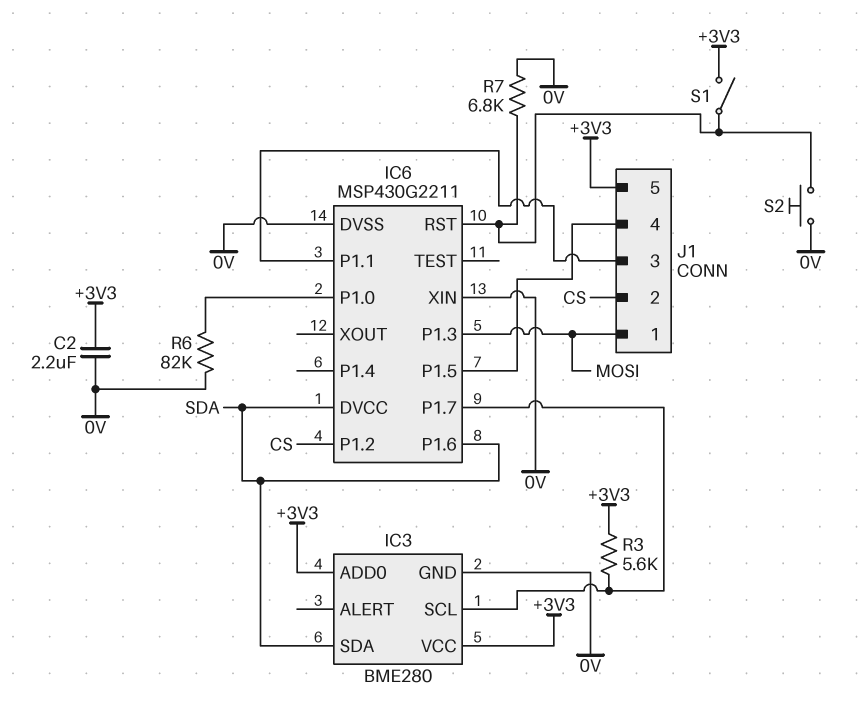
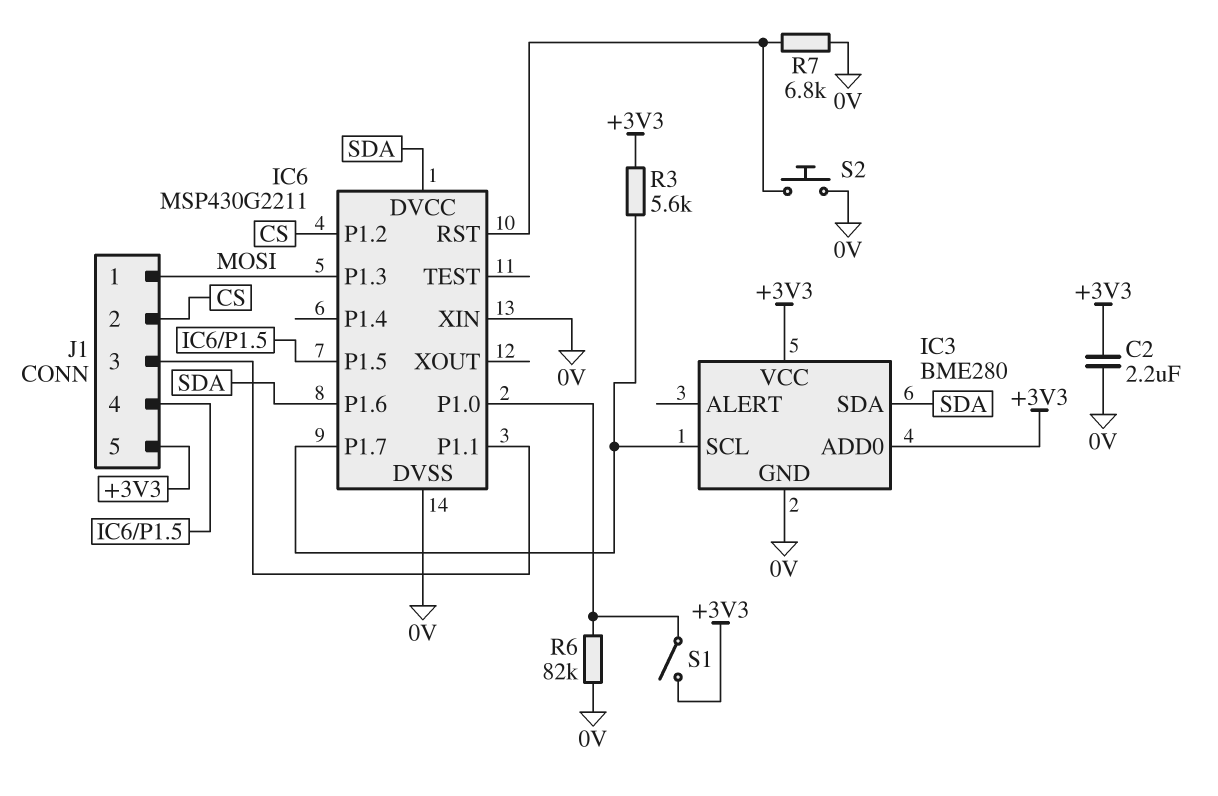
S1: switch (+3V3, IC6/RST) -> switch (+3V3, IC6/P1.0)

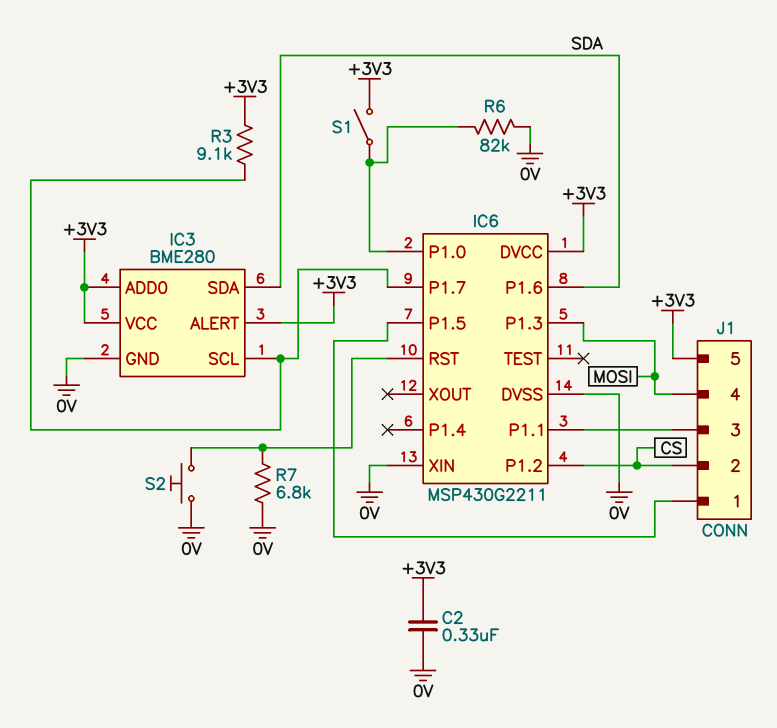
C2: 2.2uF (+3V3, 0V) -> 330nF (+3V3, 0V)
IC3 pin ALERT: none -> +3V3
IC6 pin DVCC: SDA -> +3V3
J1 pin 1: MOSI -> IC6/P1.5
J1 pin 4: IC6/P1.5 -> MOSI
R3: 5.6k (+3V3, IC3/SCL) -> 9.1k (+3V3, IC3/SCL)

